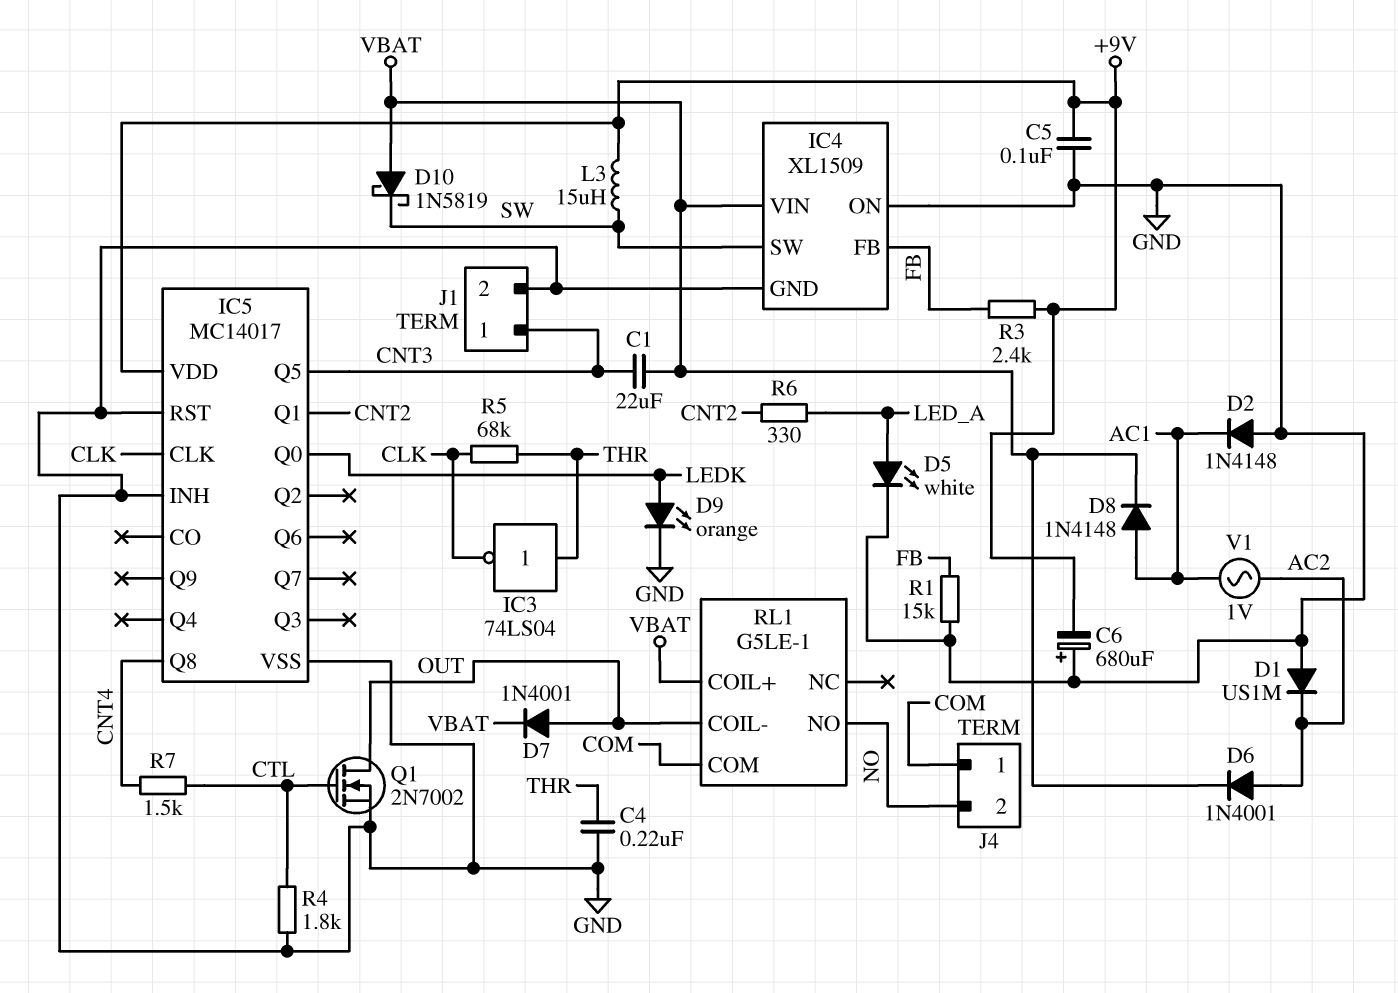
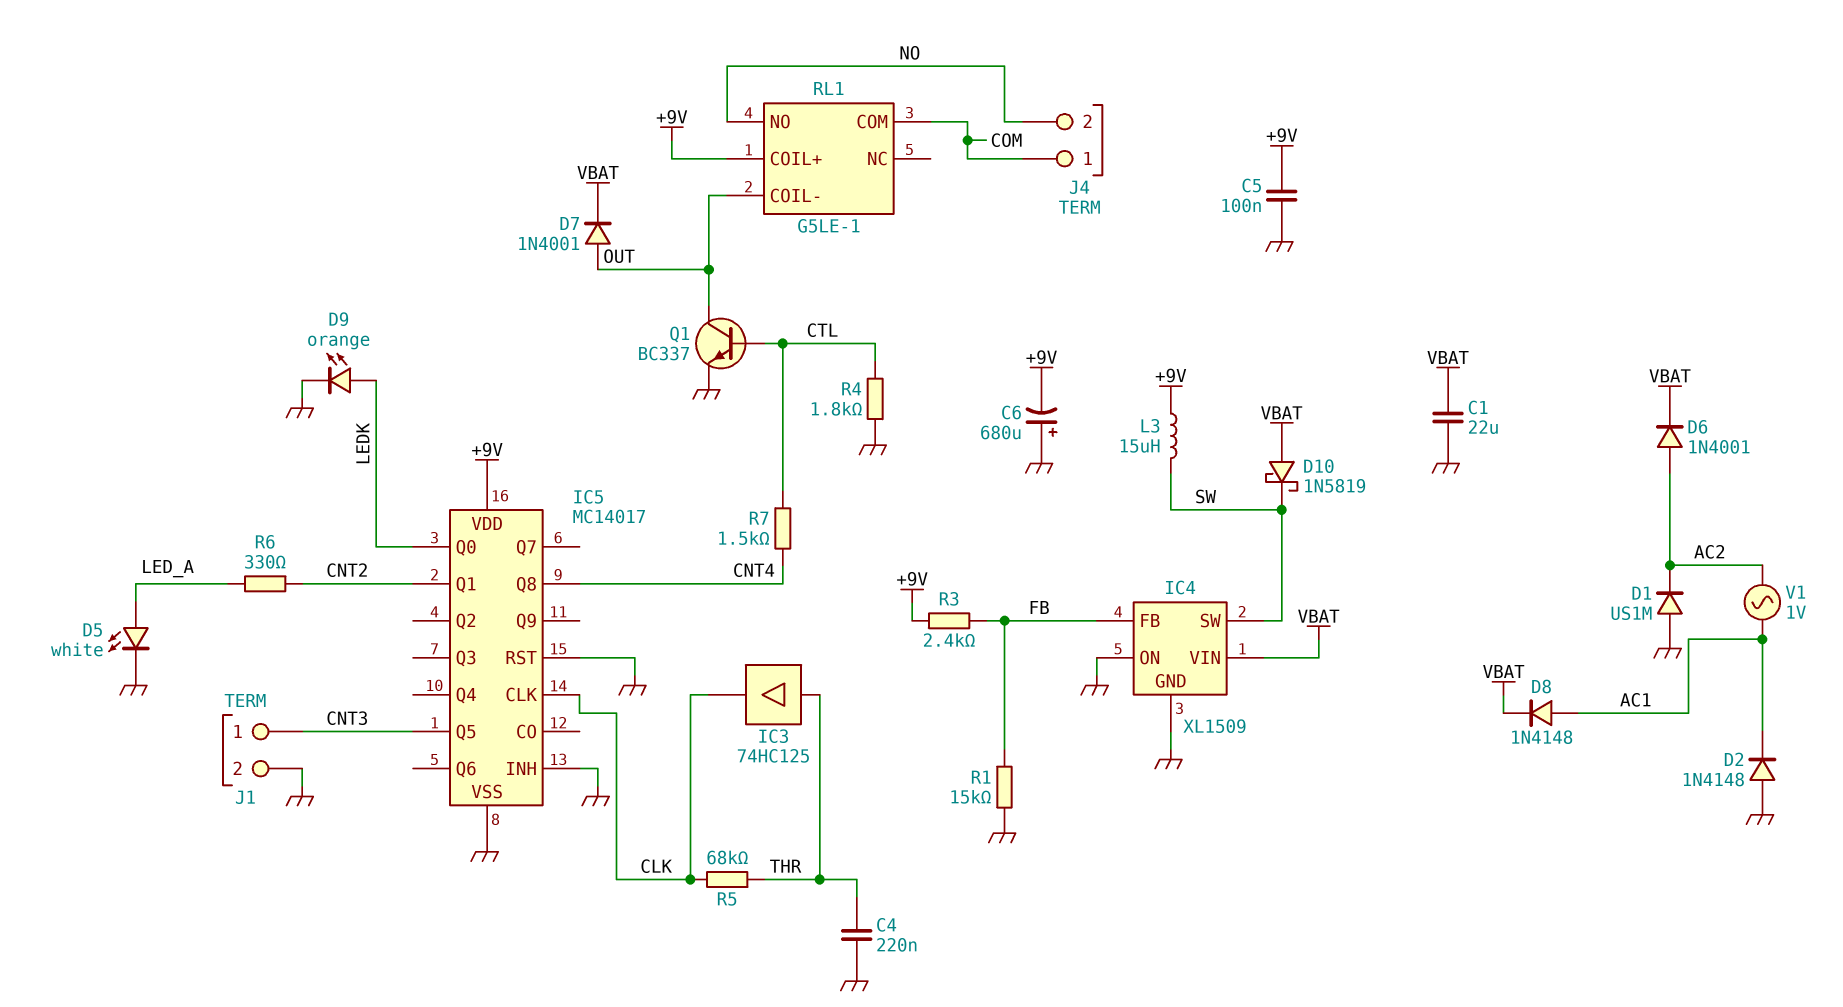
C1: 22uF (CNT3, VBAT) -> 22uF (GND, VBAT)
IC3: NOT 74LS04 (in THR, out CLK) -> buffer 74HC125 (in THR, out CLK)
Q1: NMOS 2N7002 (G CTL, D OUT, S GND) -> NPN BC337 (B CTL, C OUT, E GND)
RL1 pin COIL+: VBAT -> +9V

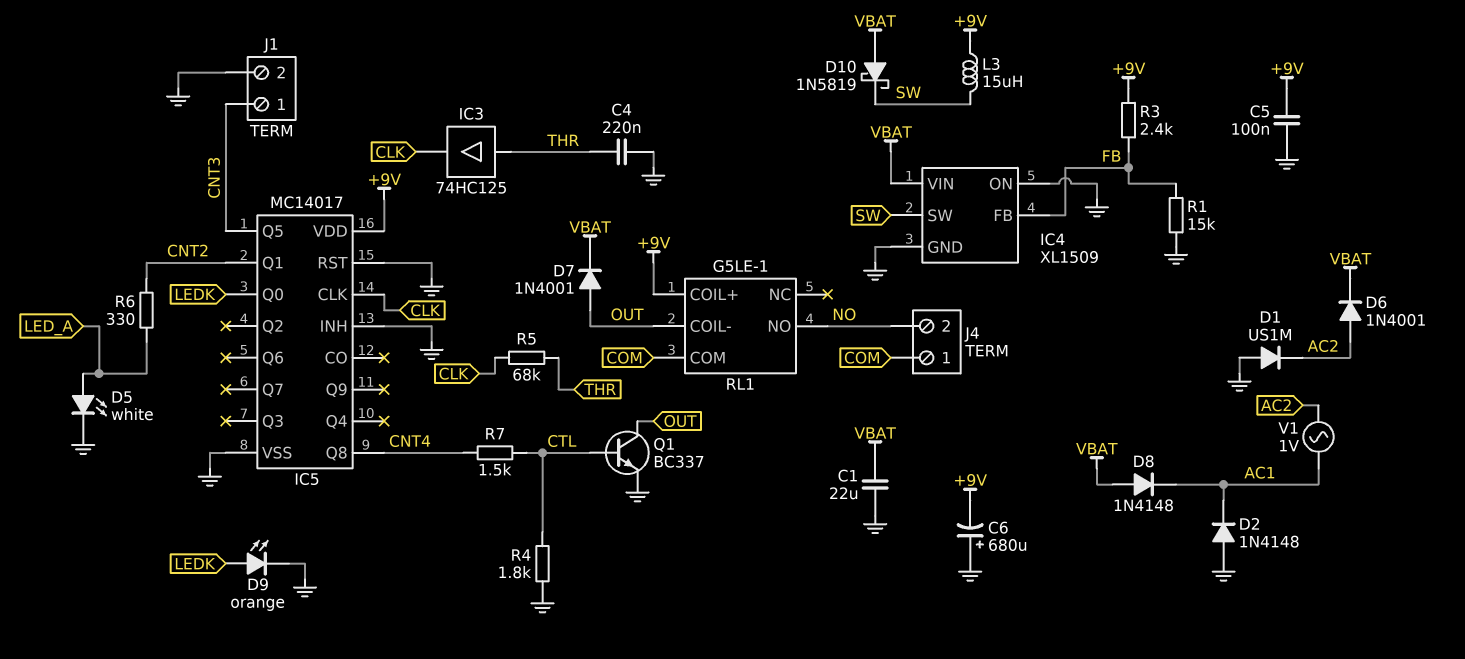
D8: diode 1N4148 (A AC1, K VBAT) -> diode 1N4148 (A VBAT, K AC1)

